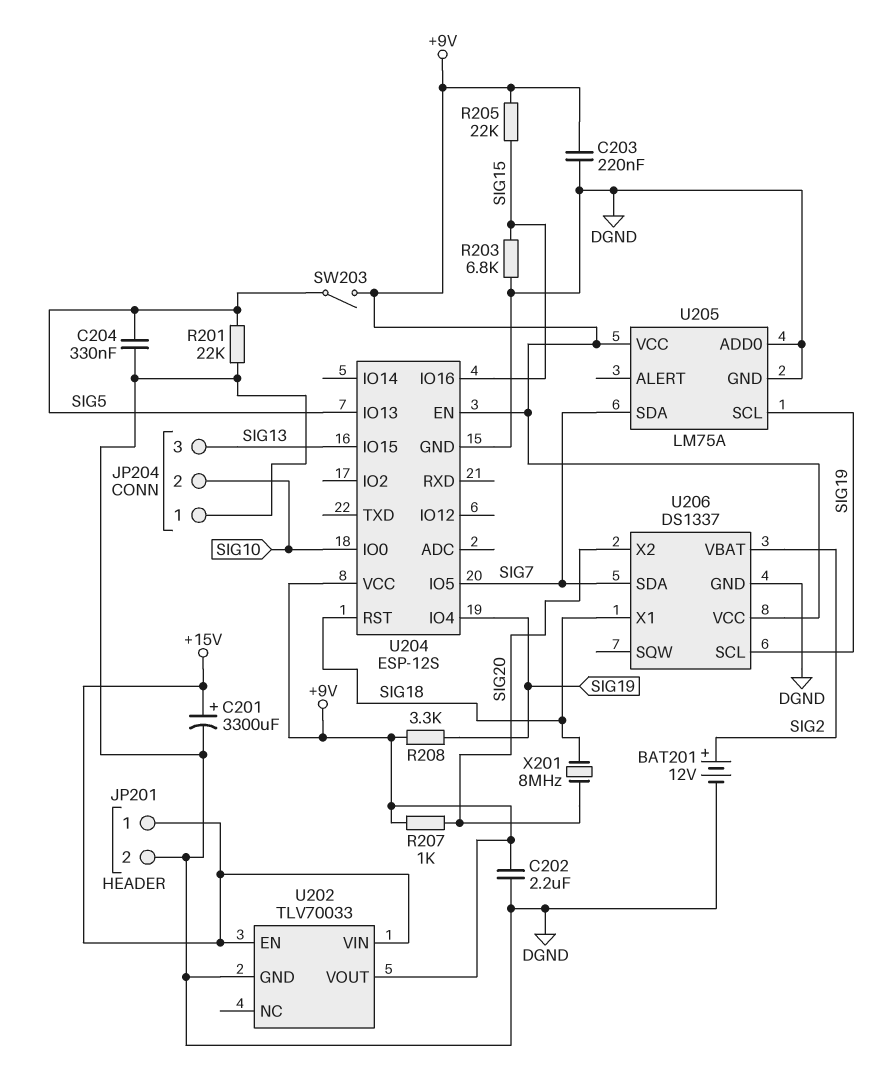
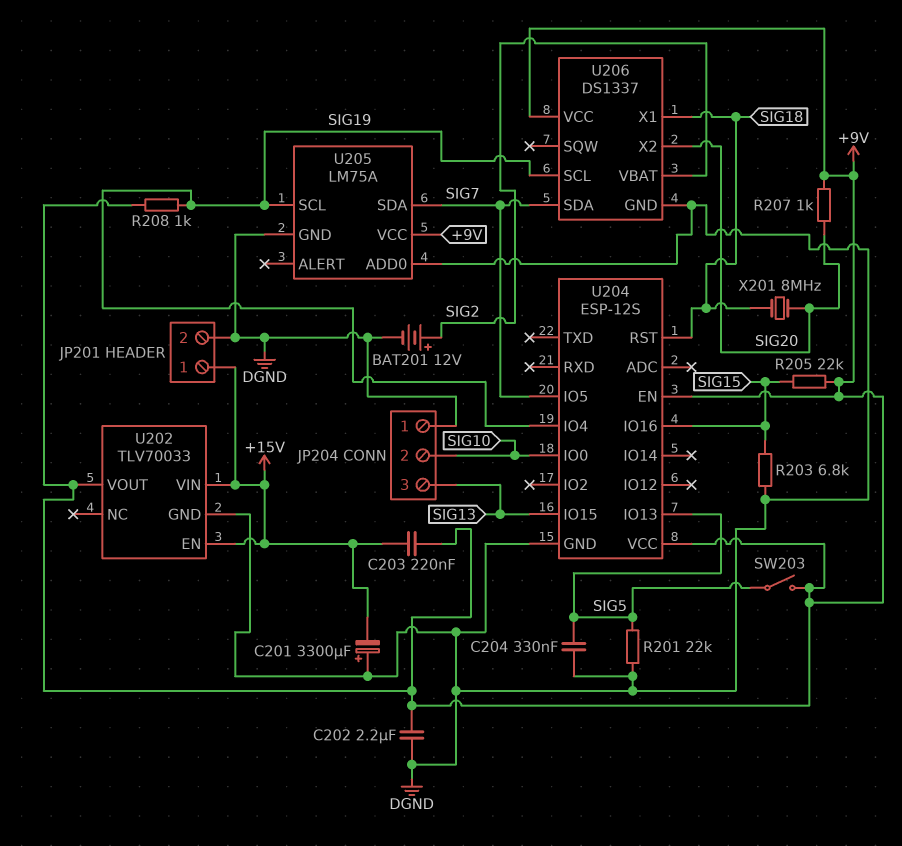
C201: 3300uF (plus +15V, minus DGND) -> 3300uF (plus DGND, minus +15V)
C203: 220nF (+9V, DGND) -> 220nF (+9V, +15V)
R208: 3.3k (+9V, SIG19) -> 1k (+9V, SIG19)

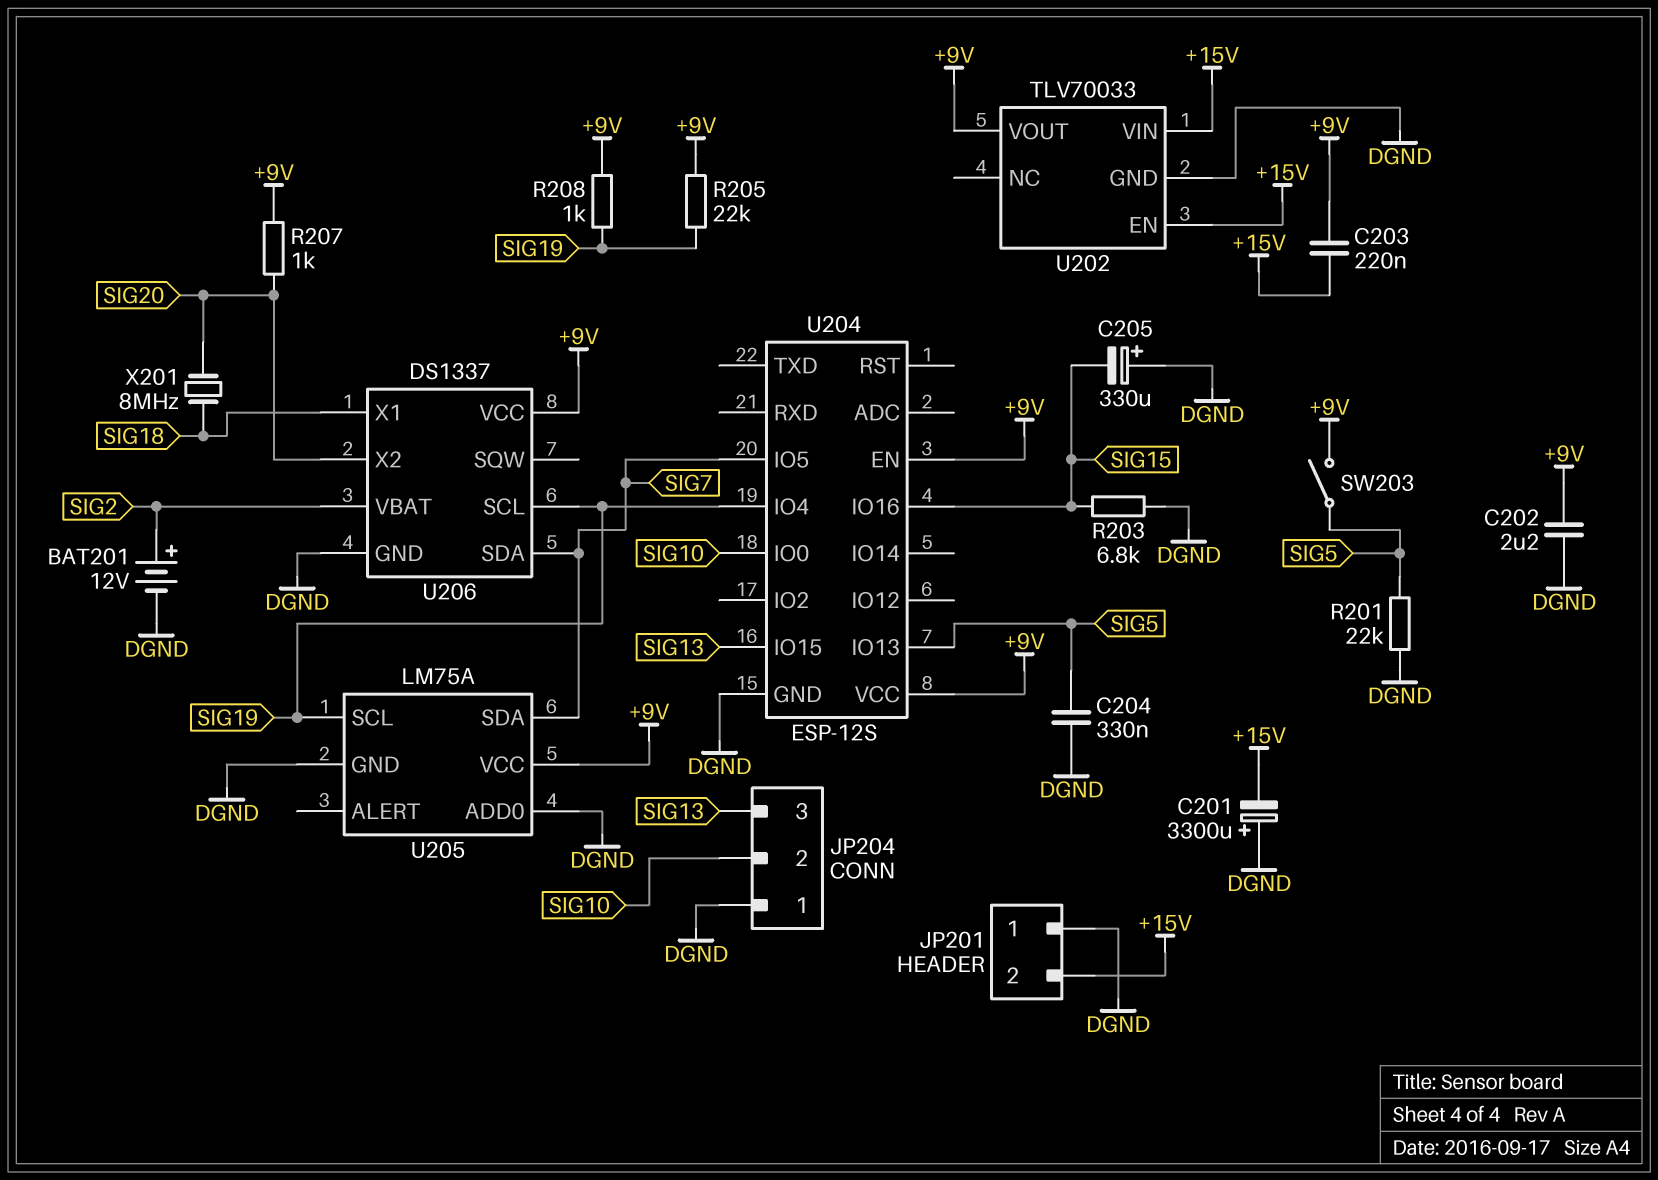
C205: none -> 330uF (plus DGND, minus SIG15)
JP201 pin 1: +15V -> DGND
JP201 pin 2: DGND -> +15V
R205: 22k (+9V, SIG15) -> 22k (+9V, SIG19)
U204 pin RST: SIG18 -> none

